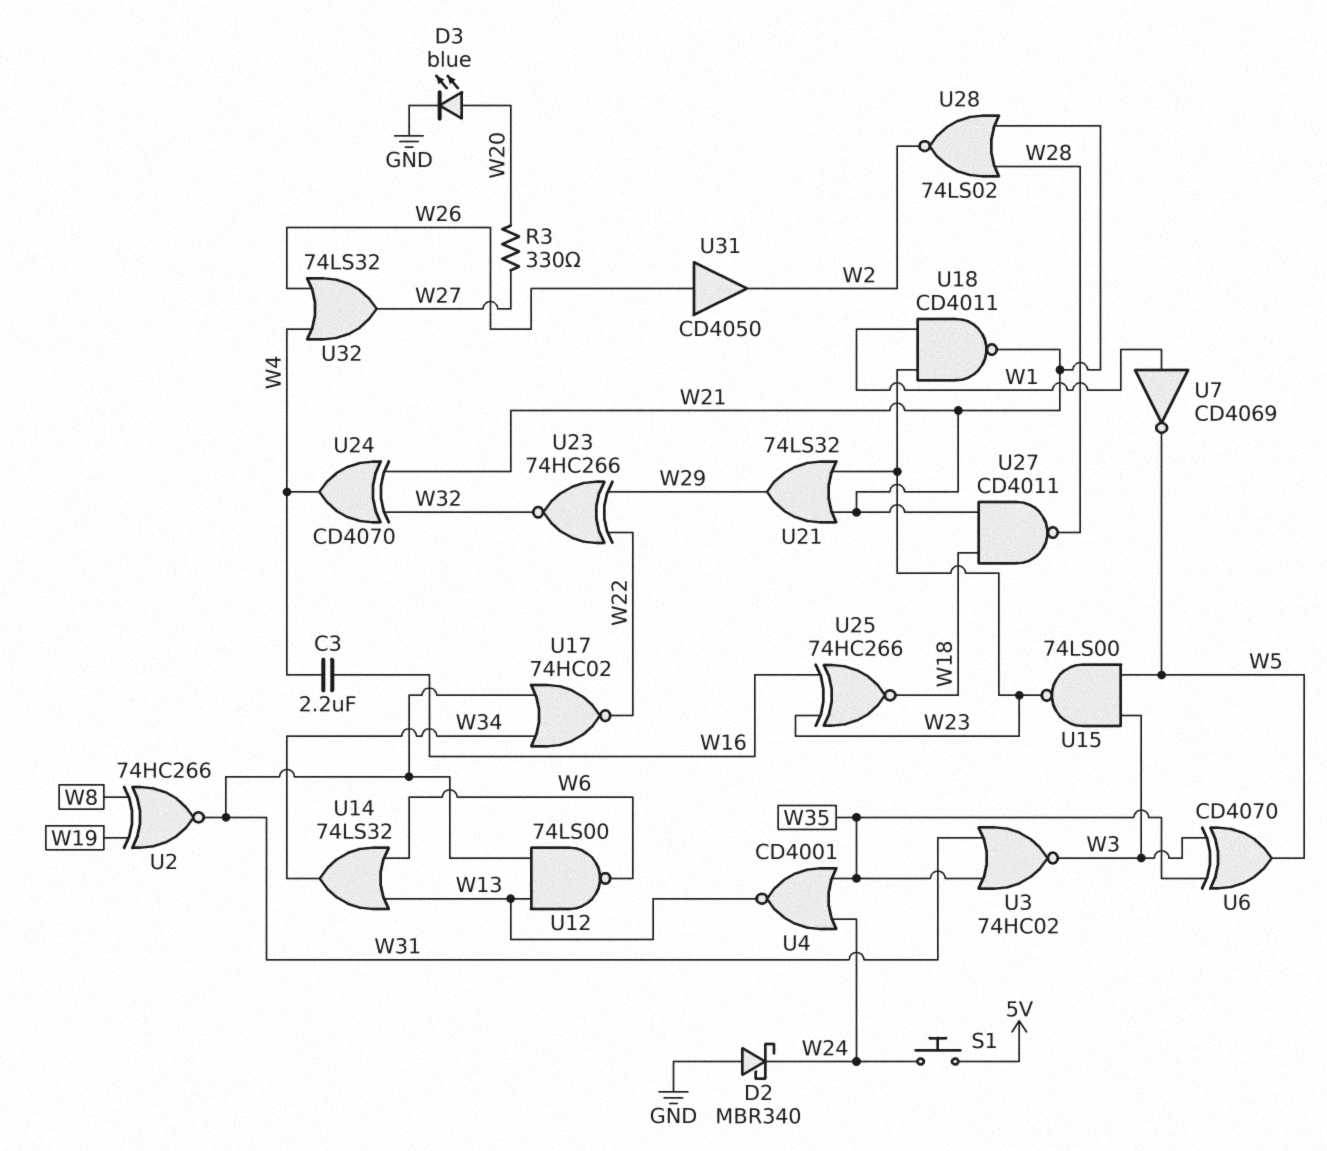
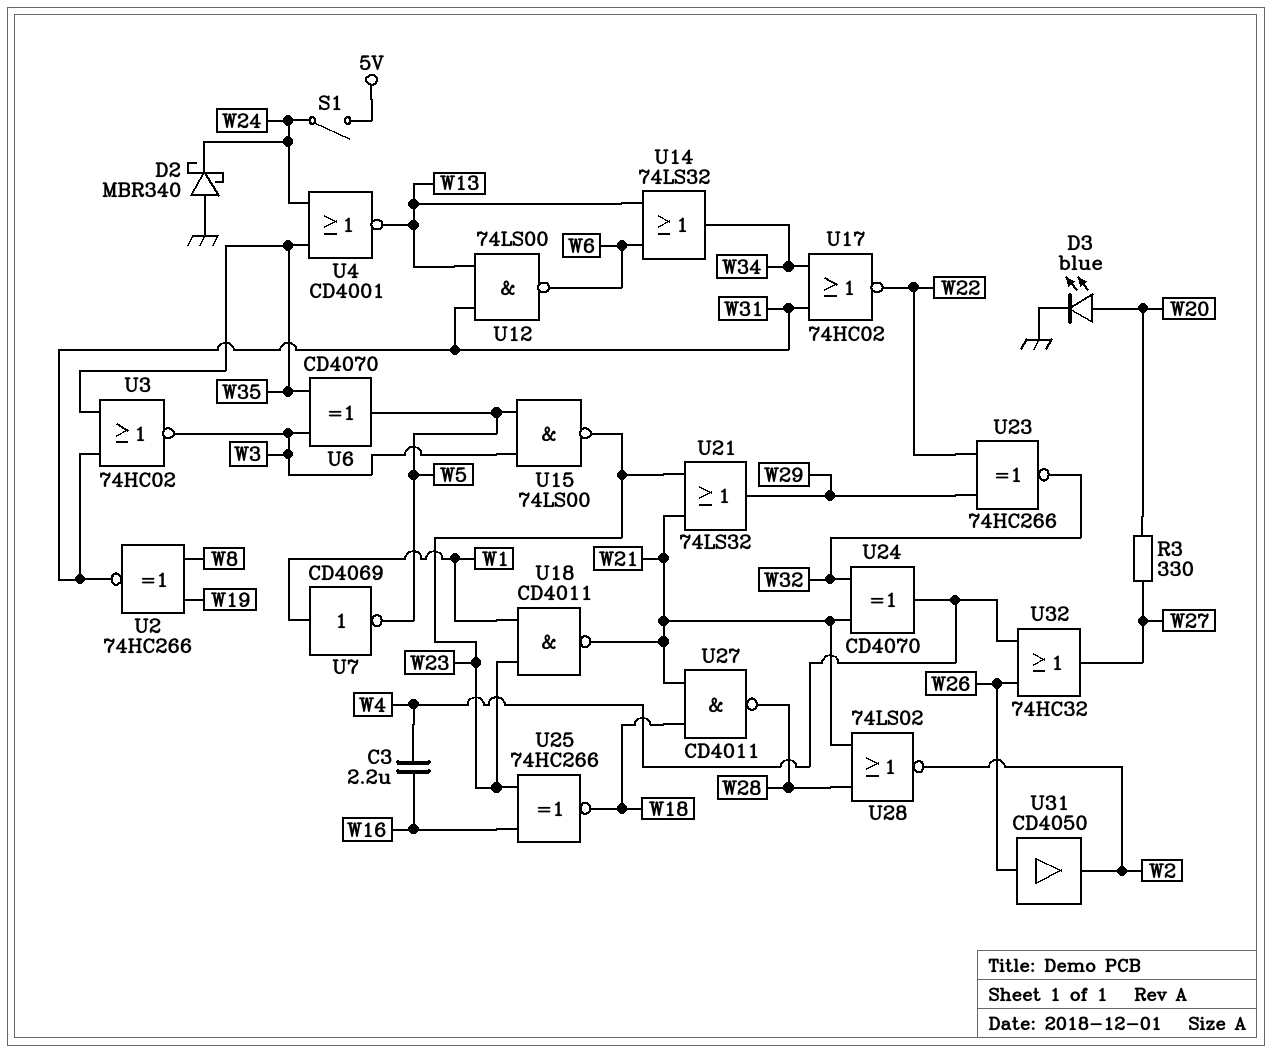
S1: button (5V, W24) -> switch (5V, W24)
U32: OR 74LS32 (in W4, in W26, out W27) -> OR 74HC32 (in W4, in W26, out W27)

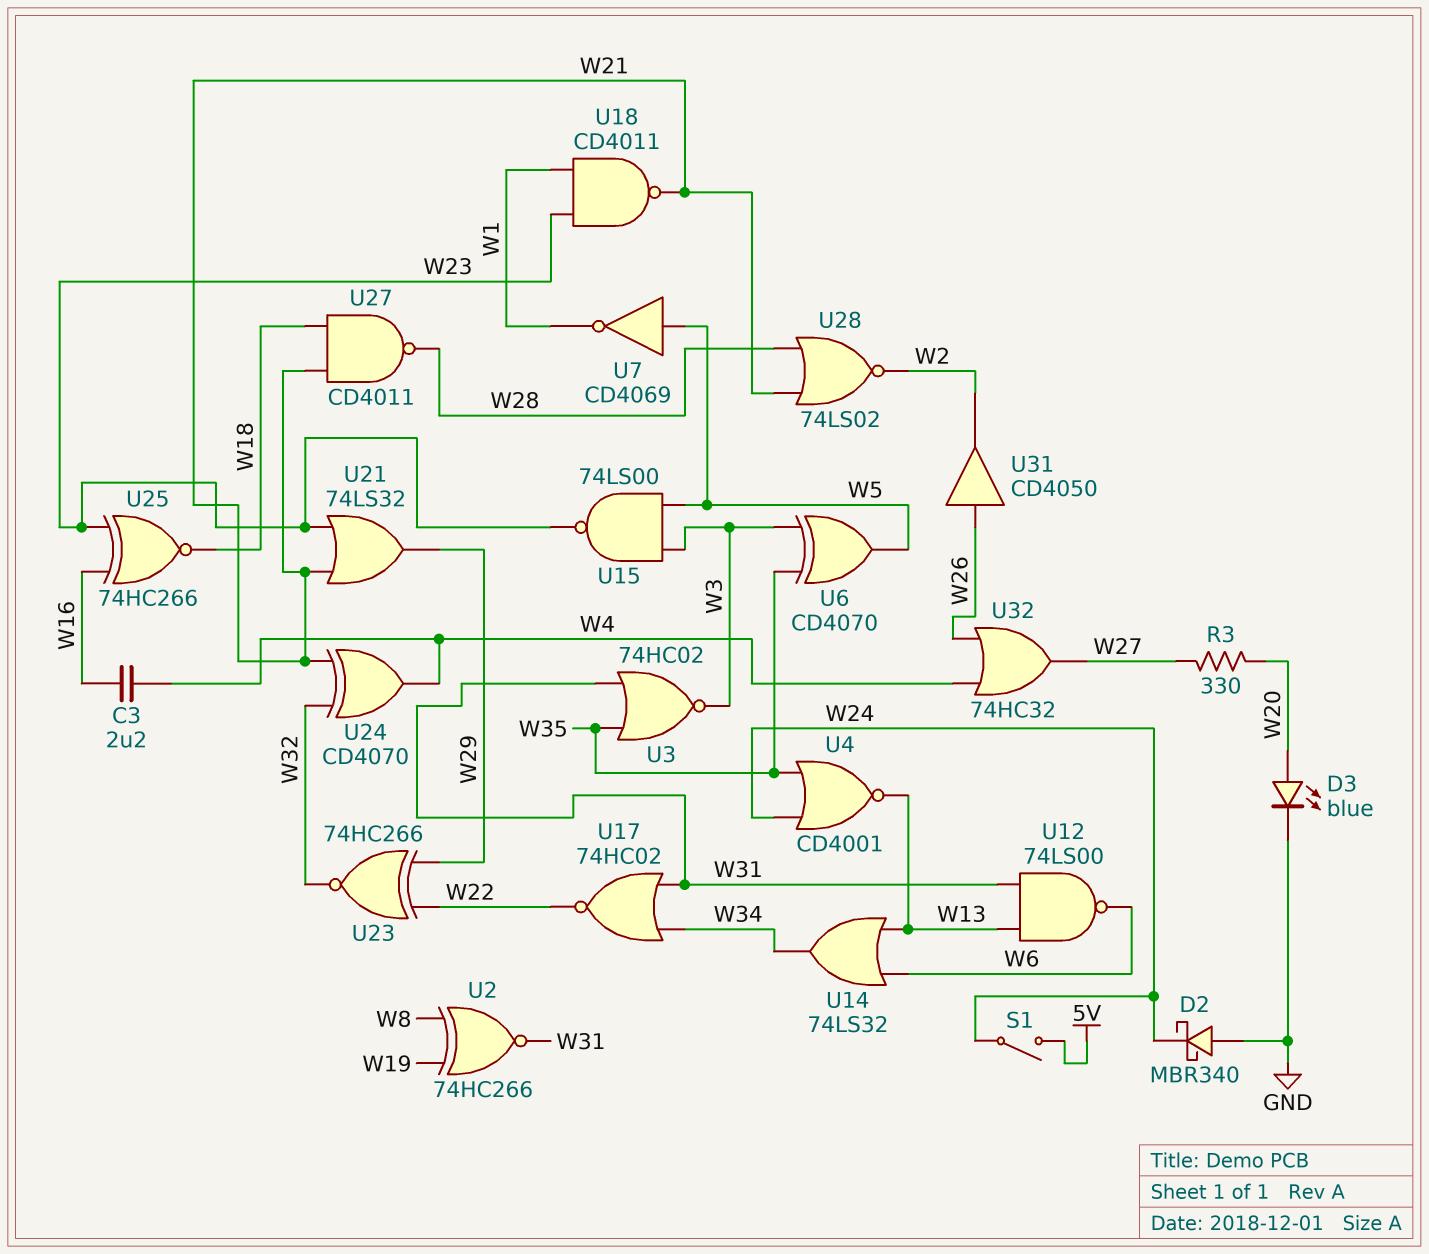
U7: NOT CD4069 (in W1, out W5) -> NOT CD4069 (in W5, out W1)

